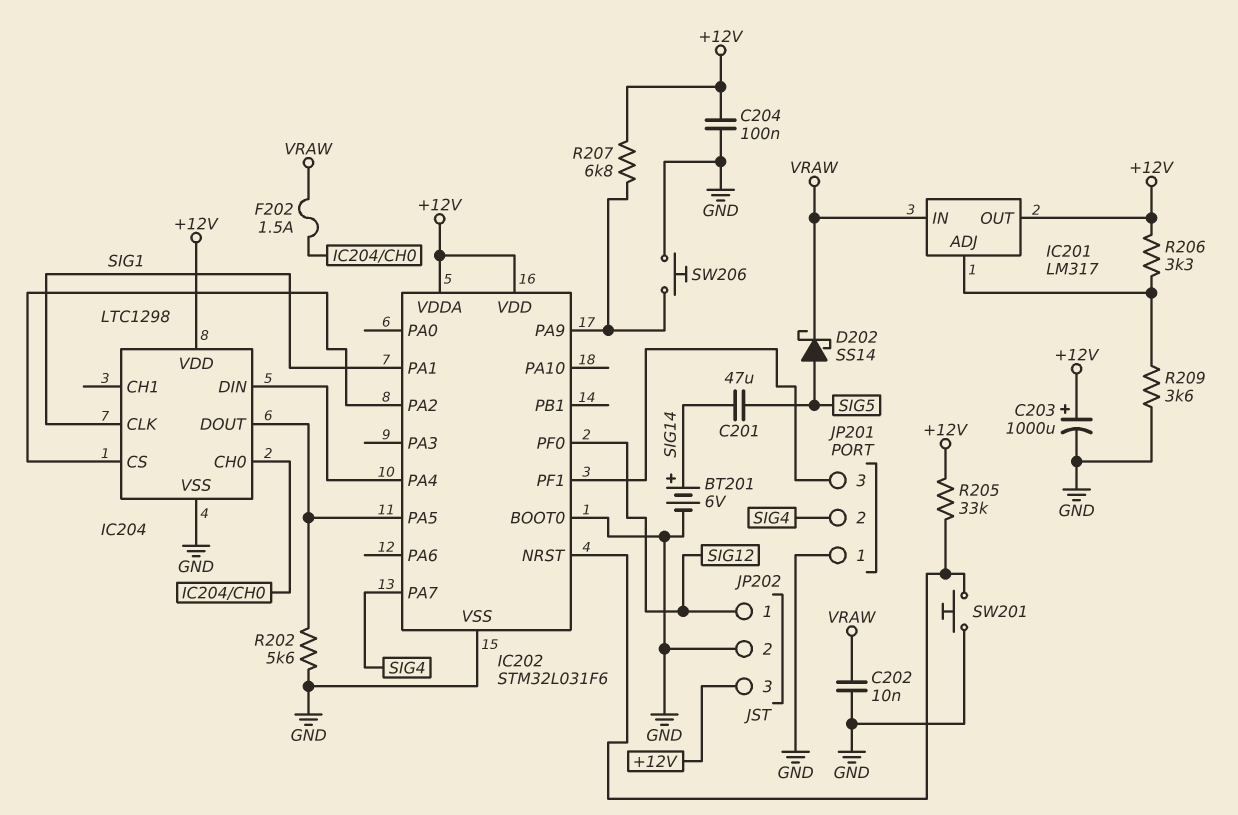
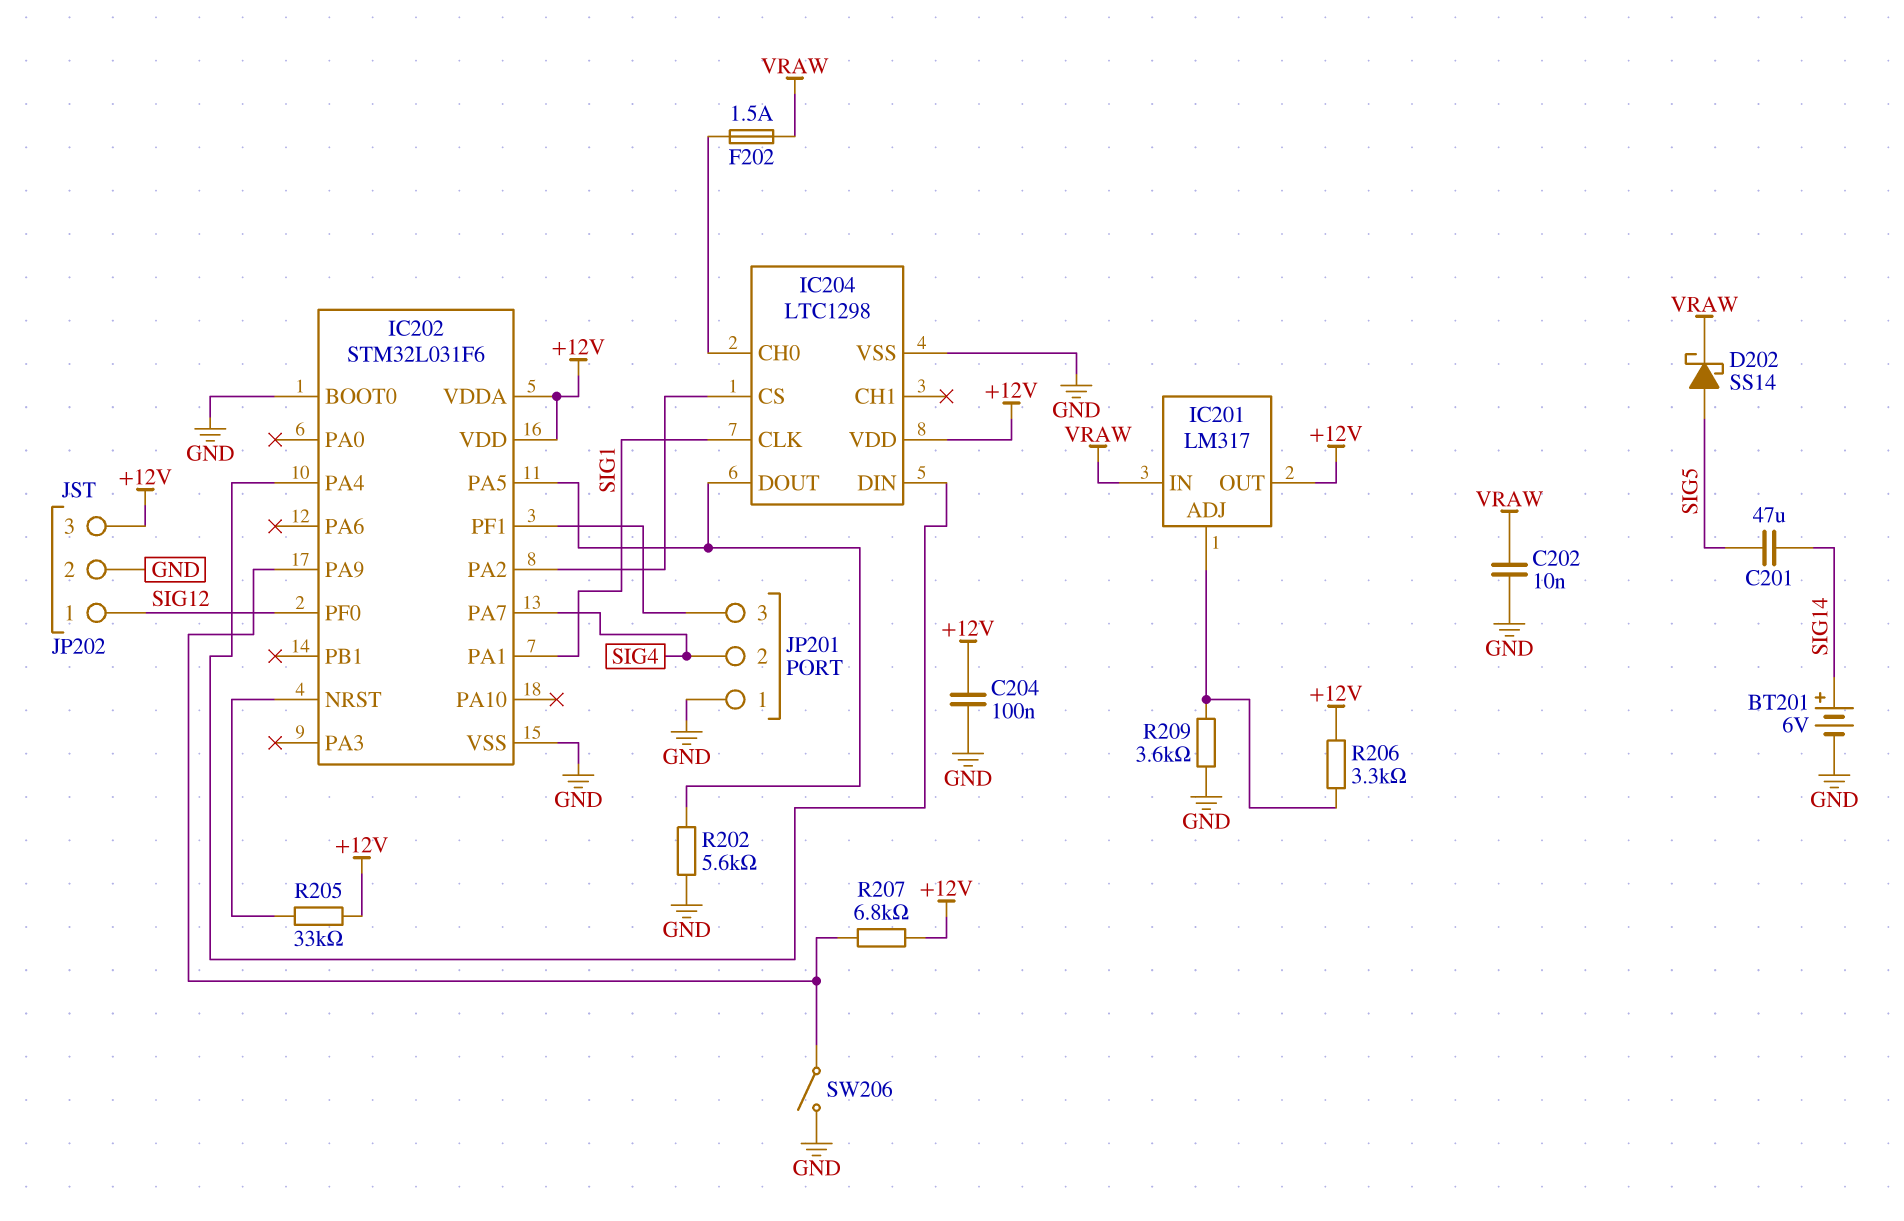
C203: 1000uF (plus +12V, minus GND) -> none
SW201: button (GND, IC202/NRST) -> none
SW206: button (GND, IC202/PA9) -> switch (GND, IC202/PA9)

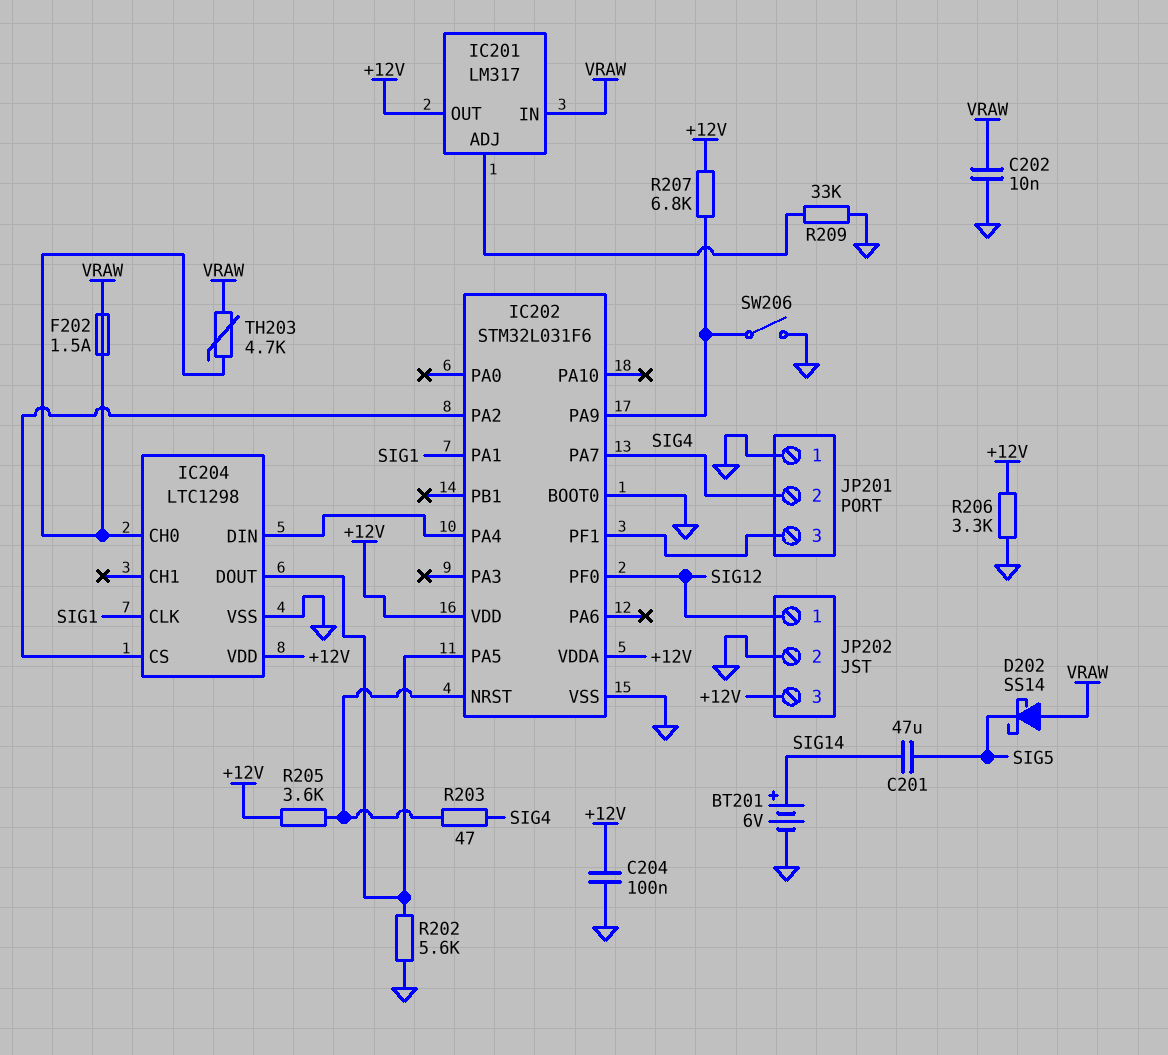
D202: schottky SS14 (A SIG5, K VRAW) -> schottky SS14 (A VRAW, K SIG5)
R203: none -> 47 (IC202/NRST, SIG4)
R205: 33k (+12V, IC202/NRST) -> 3.6k (+12V, IC202/NRST)
R206: 3.3k (+12V, IC201/ADJ) -> 3.3k (+12V, GND)
R209: 3.6k (GND, IC201/ADJ) -> 33k (GND, IC201/ADJ)
TH203: none -> 4.7k (IC204/CH0, VRAW)

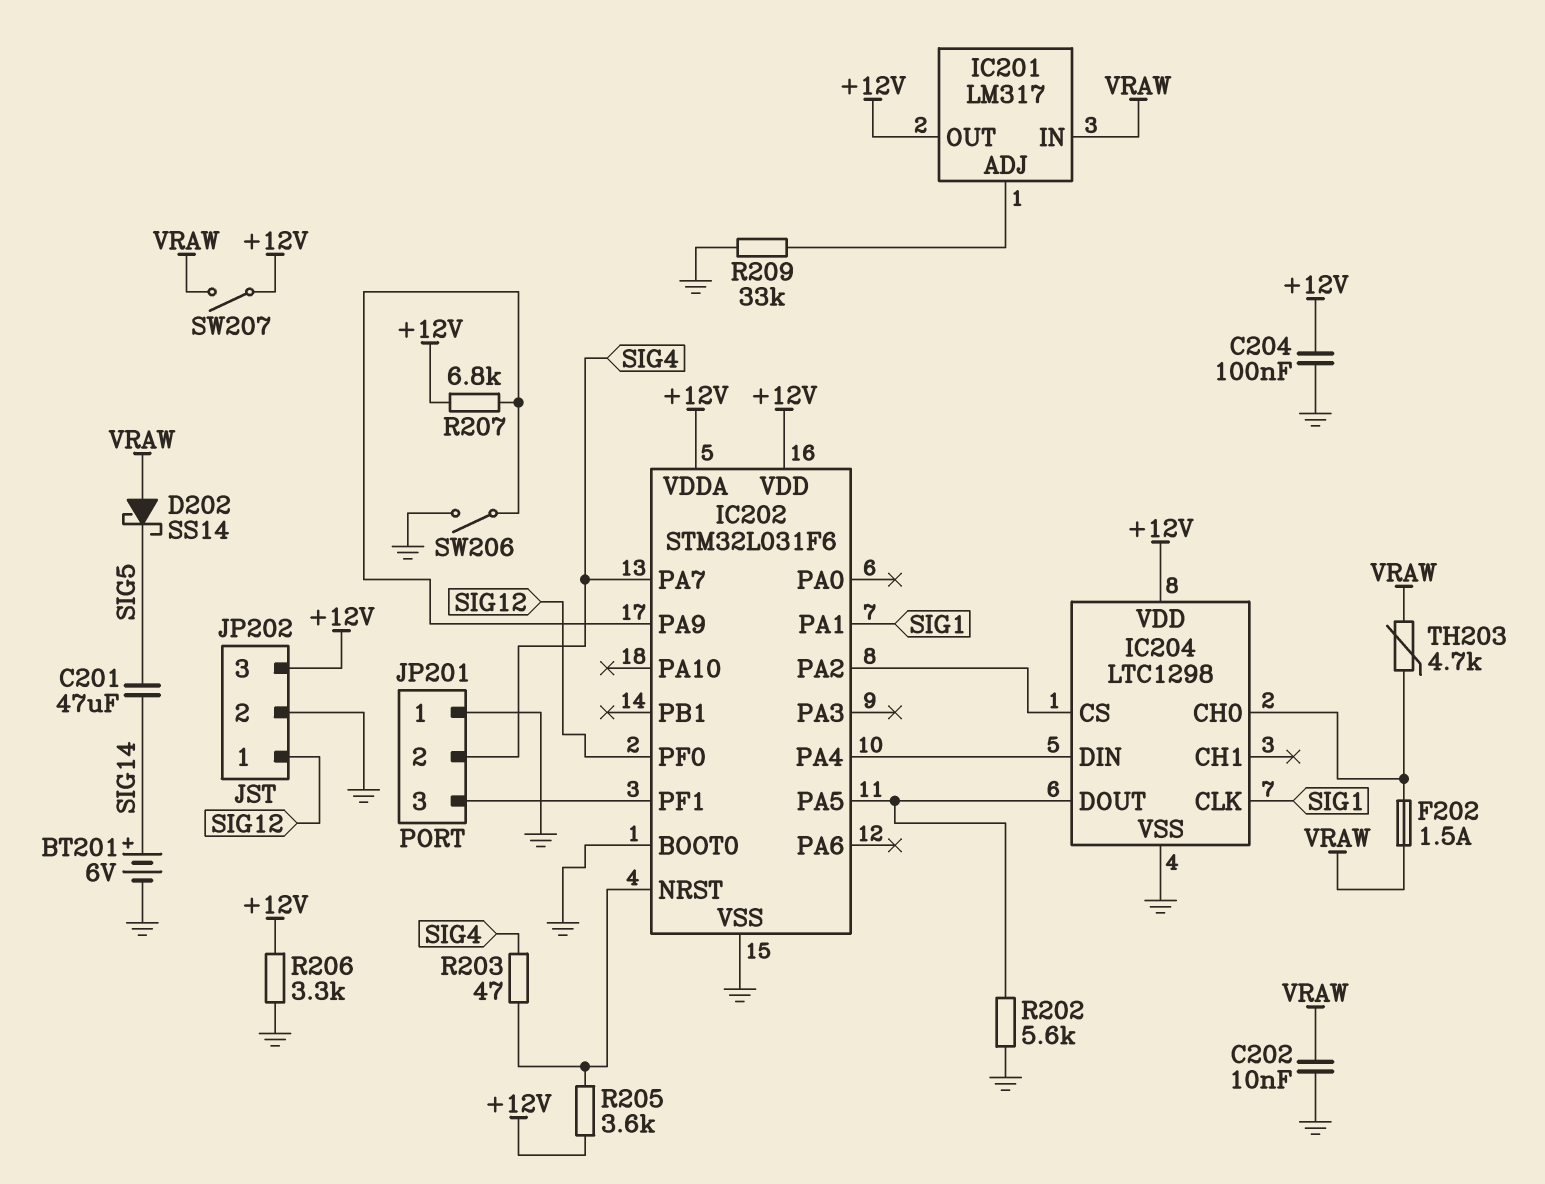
SW207: none -> switch (+12V, VRAW)

